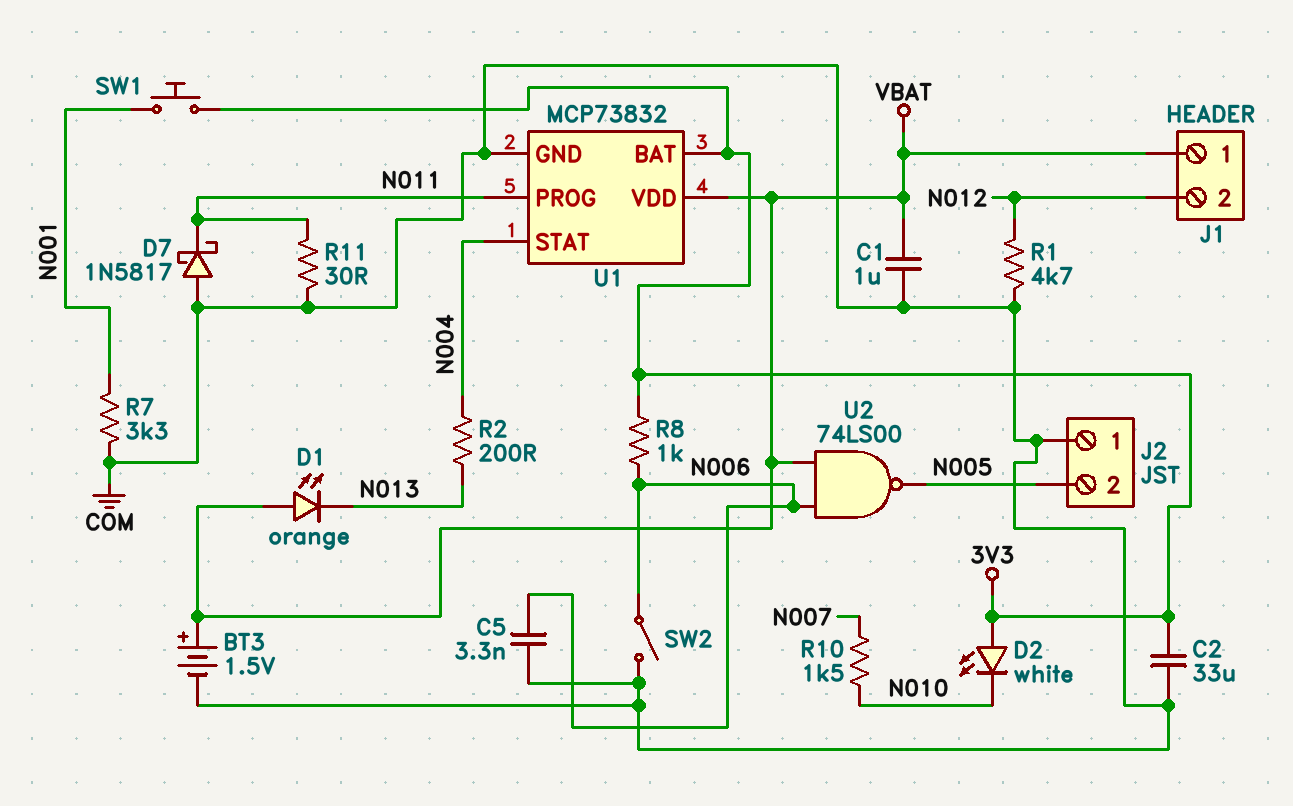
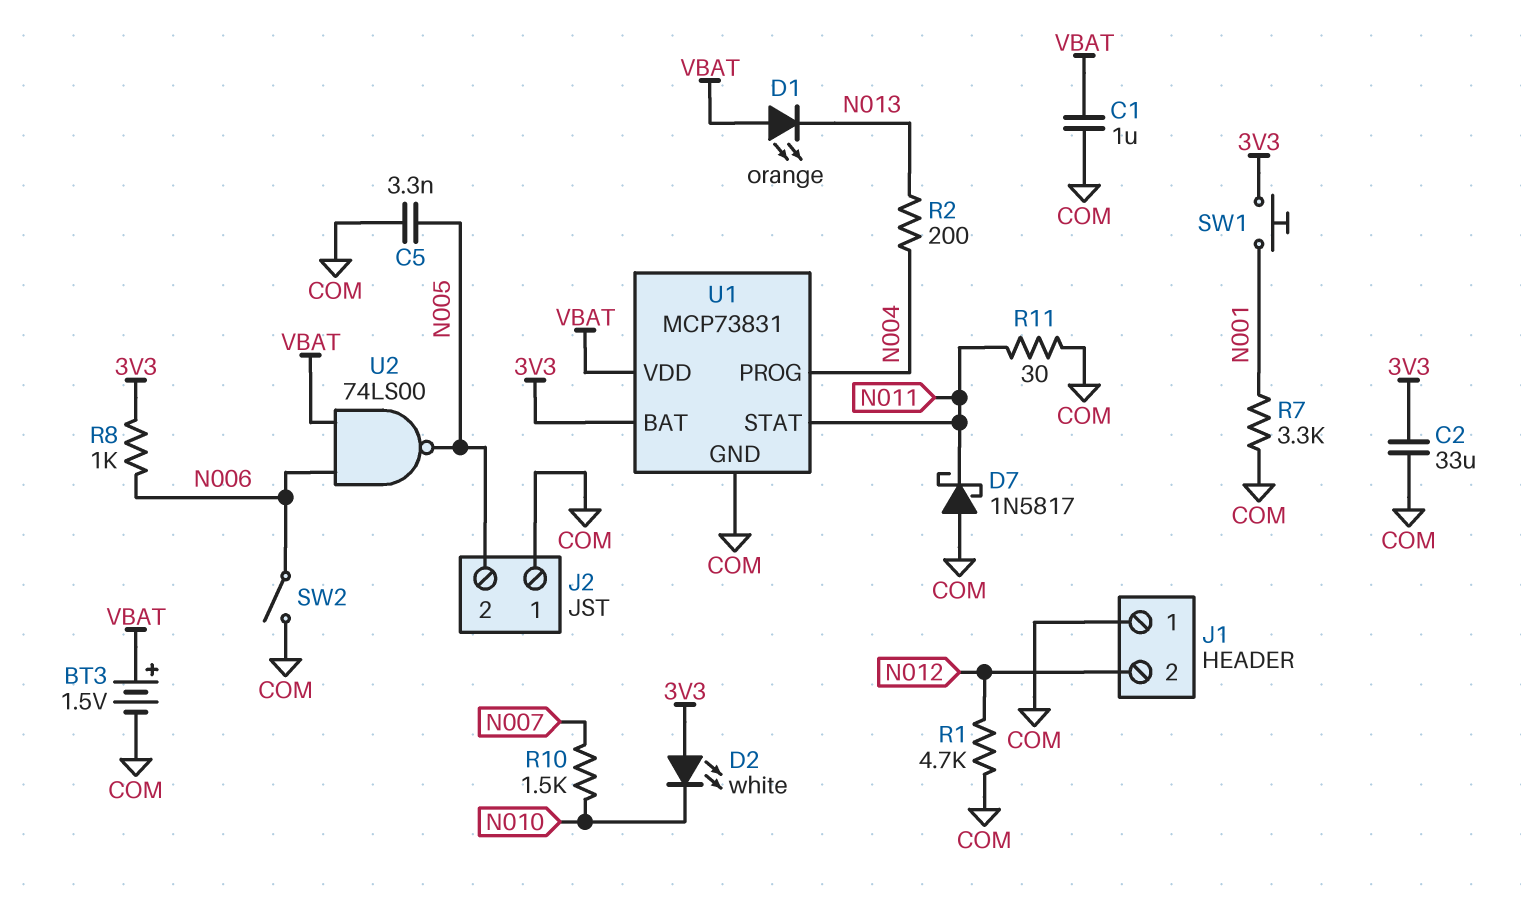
C5: 3.3nF (COM, N006) -> 3.3nF (COM, N005)
J1 pin 1: VBAT -> COM
U1: MCP73832 -> MCP73831
U1 pin PROG: N011 -> N004
U1 pin STAT: N004 -> N011

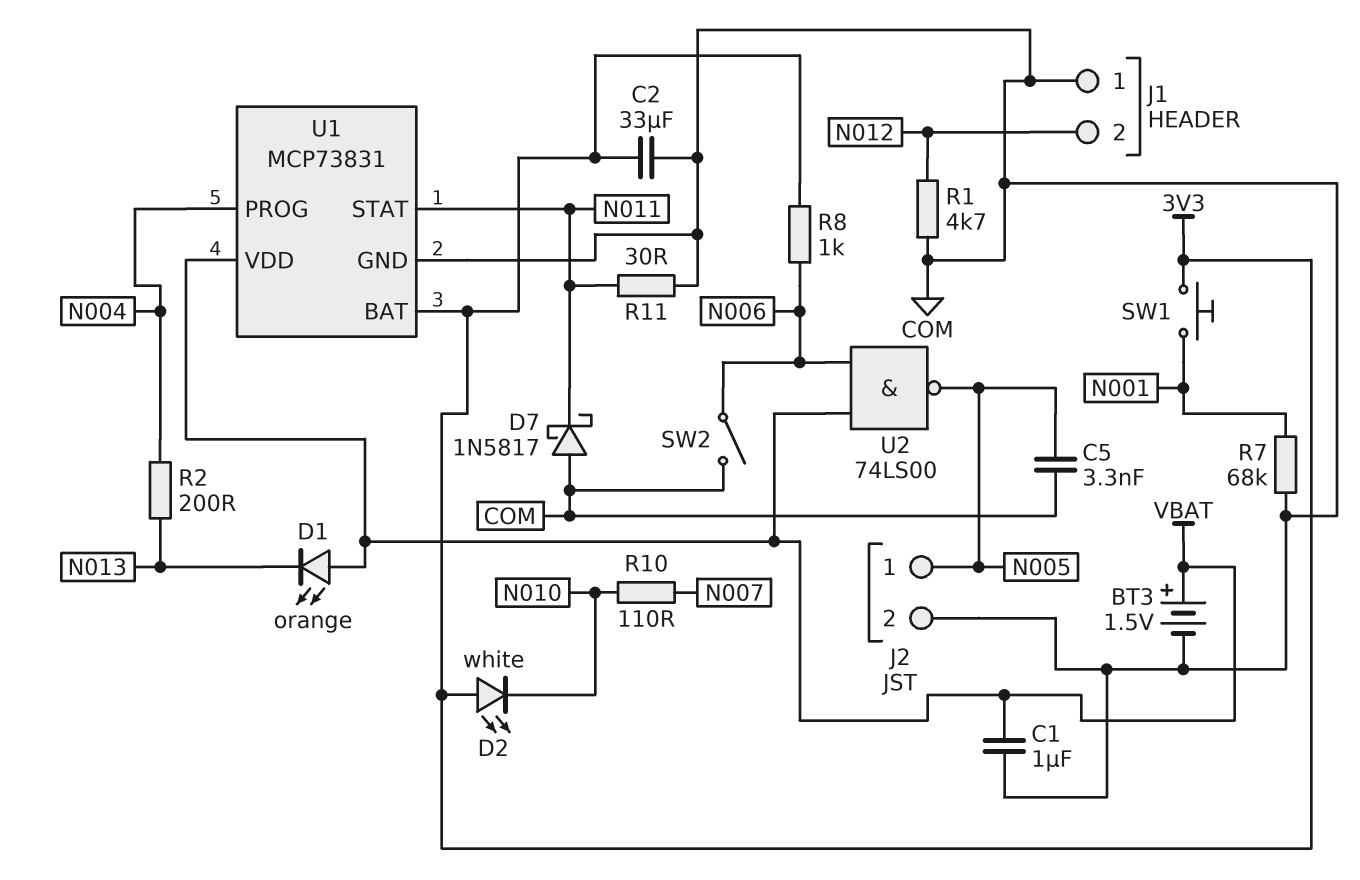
J2 pin 1: COM -> N005
J2 pin 2: N005 -> COM
R7: 3.3k (COM, N001) -> 68k (COM, N001)
R10: 1.5k (N007, N010) -> 110 (N007, N010)

